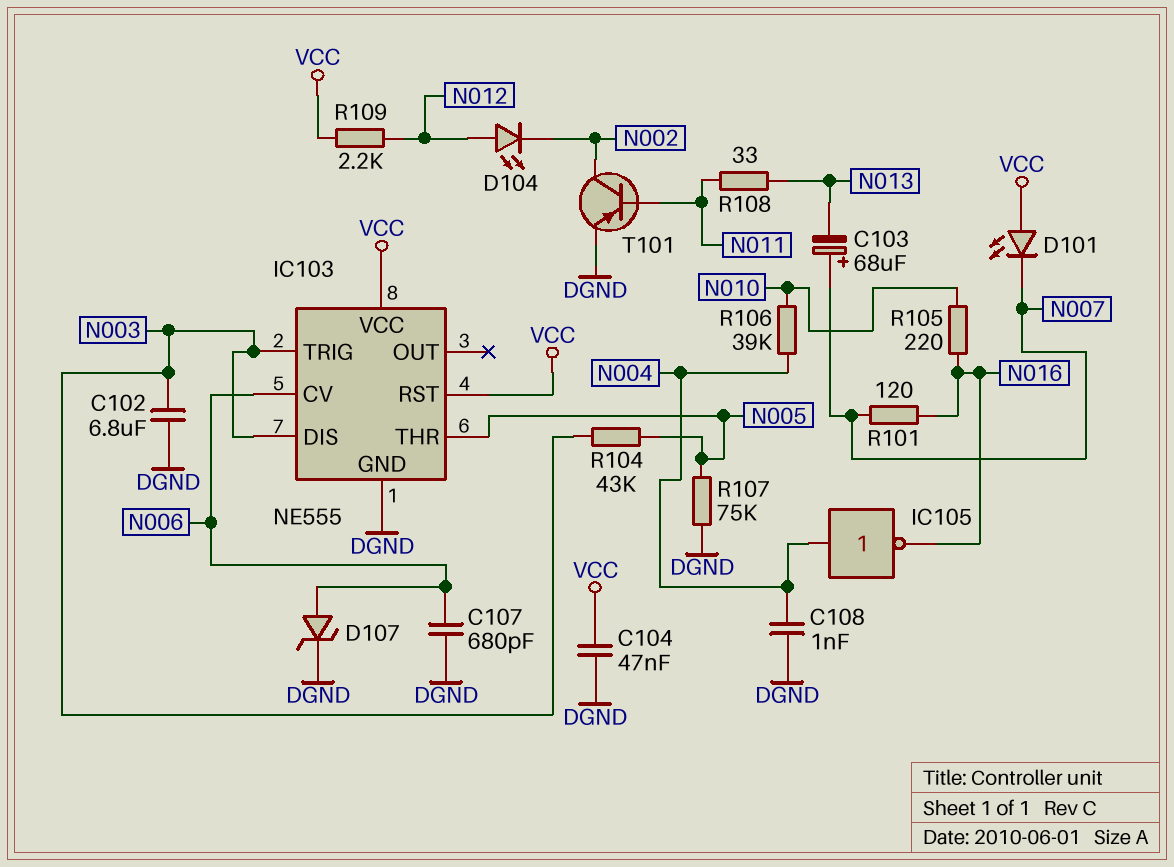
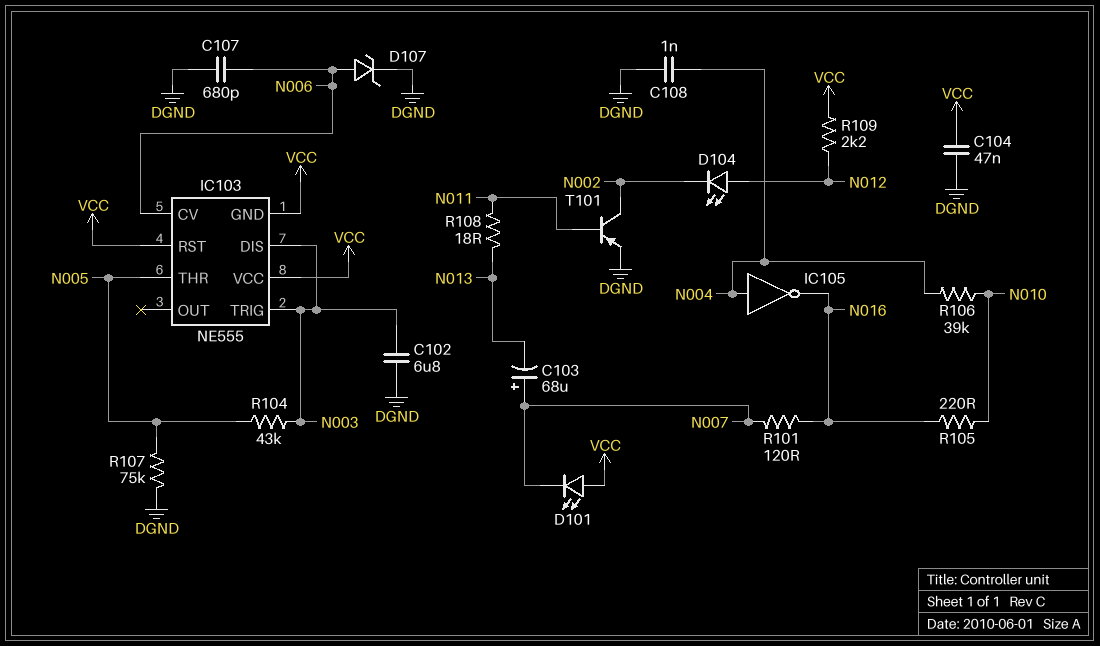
IC103 pin GND: DGND -> VCC
R108: 33 (N011, N013) -> 18 (N011, N013)

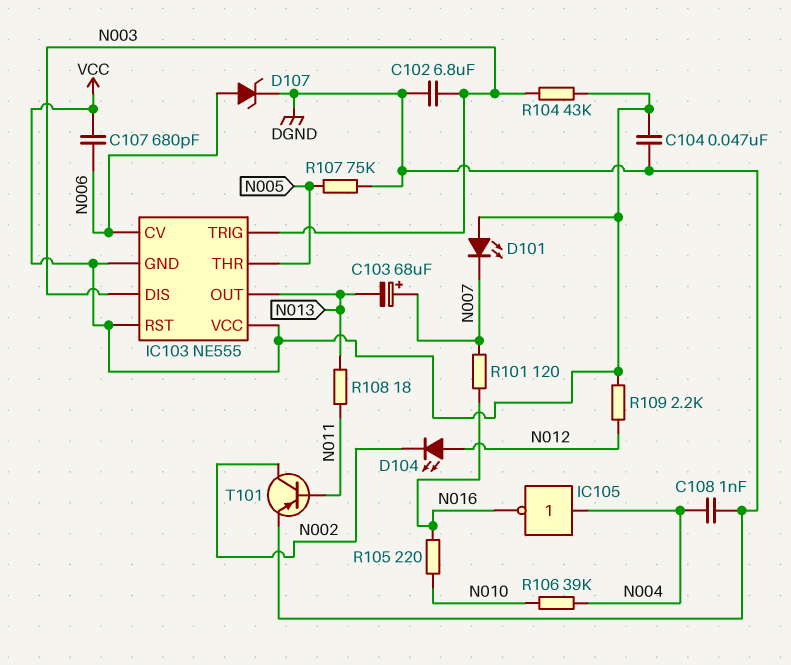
C107: 680pF (DGND, N006) -> 680pF (N006, VCC)
IC103 pin OUT: none -> N013
R104: 43k (N003, N005) -> 43k (N003, VCC)

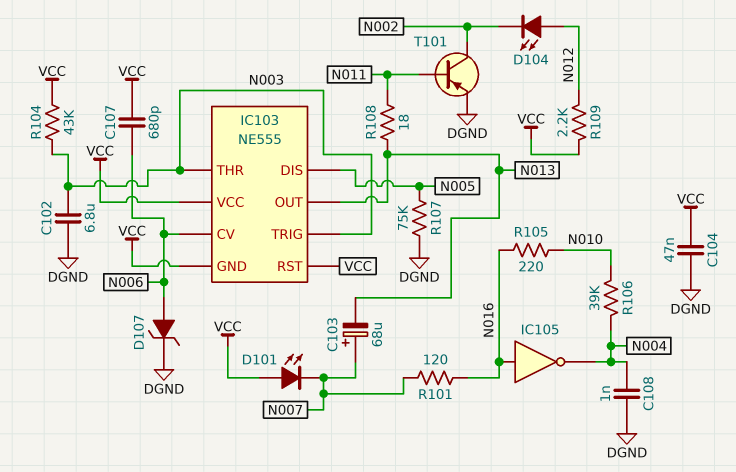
IC103 pin DIS: N003 -> N005
IC103 pin THR: N005 -> N003
IC105: NOT (in N004, out N016) -> NOT (in N016, out N004)

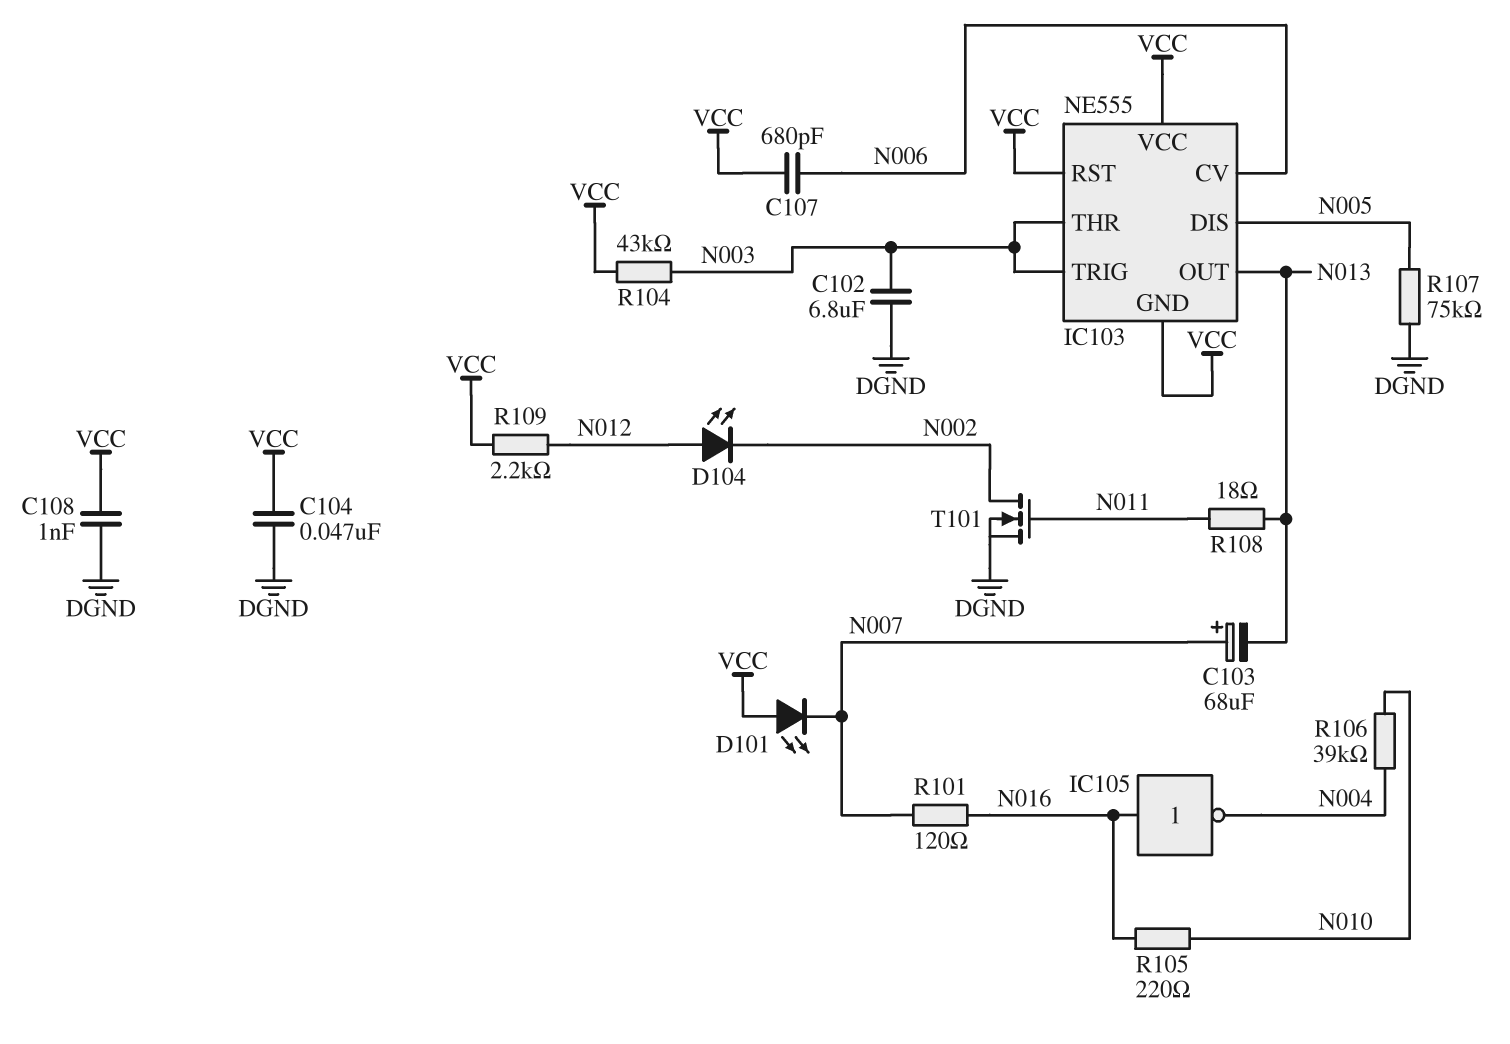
C108: 1nF (DGND, N004) -> 1nF (DGND, VCC)
D107: zener (A N006, K DGND) -> none
T101: PNP (B N011, C N002, E DGND) -> NMOS (G N011, D N002, S DGND)

